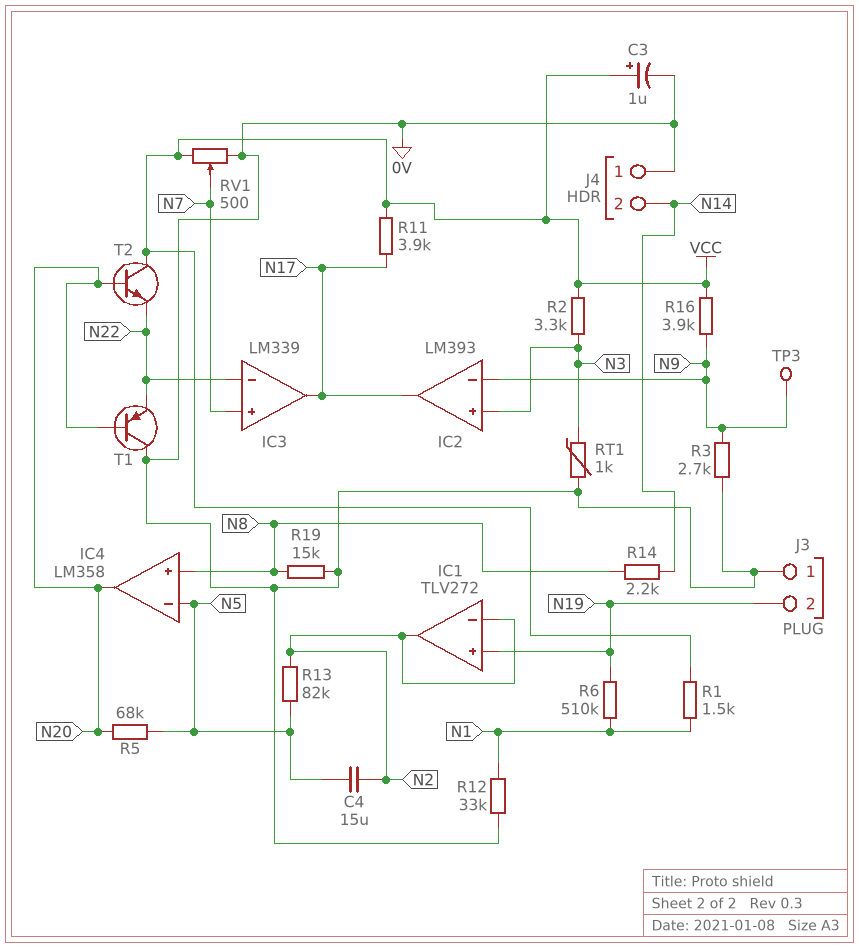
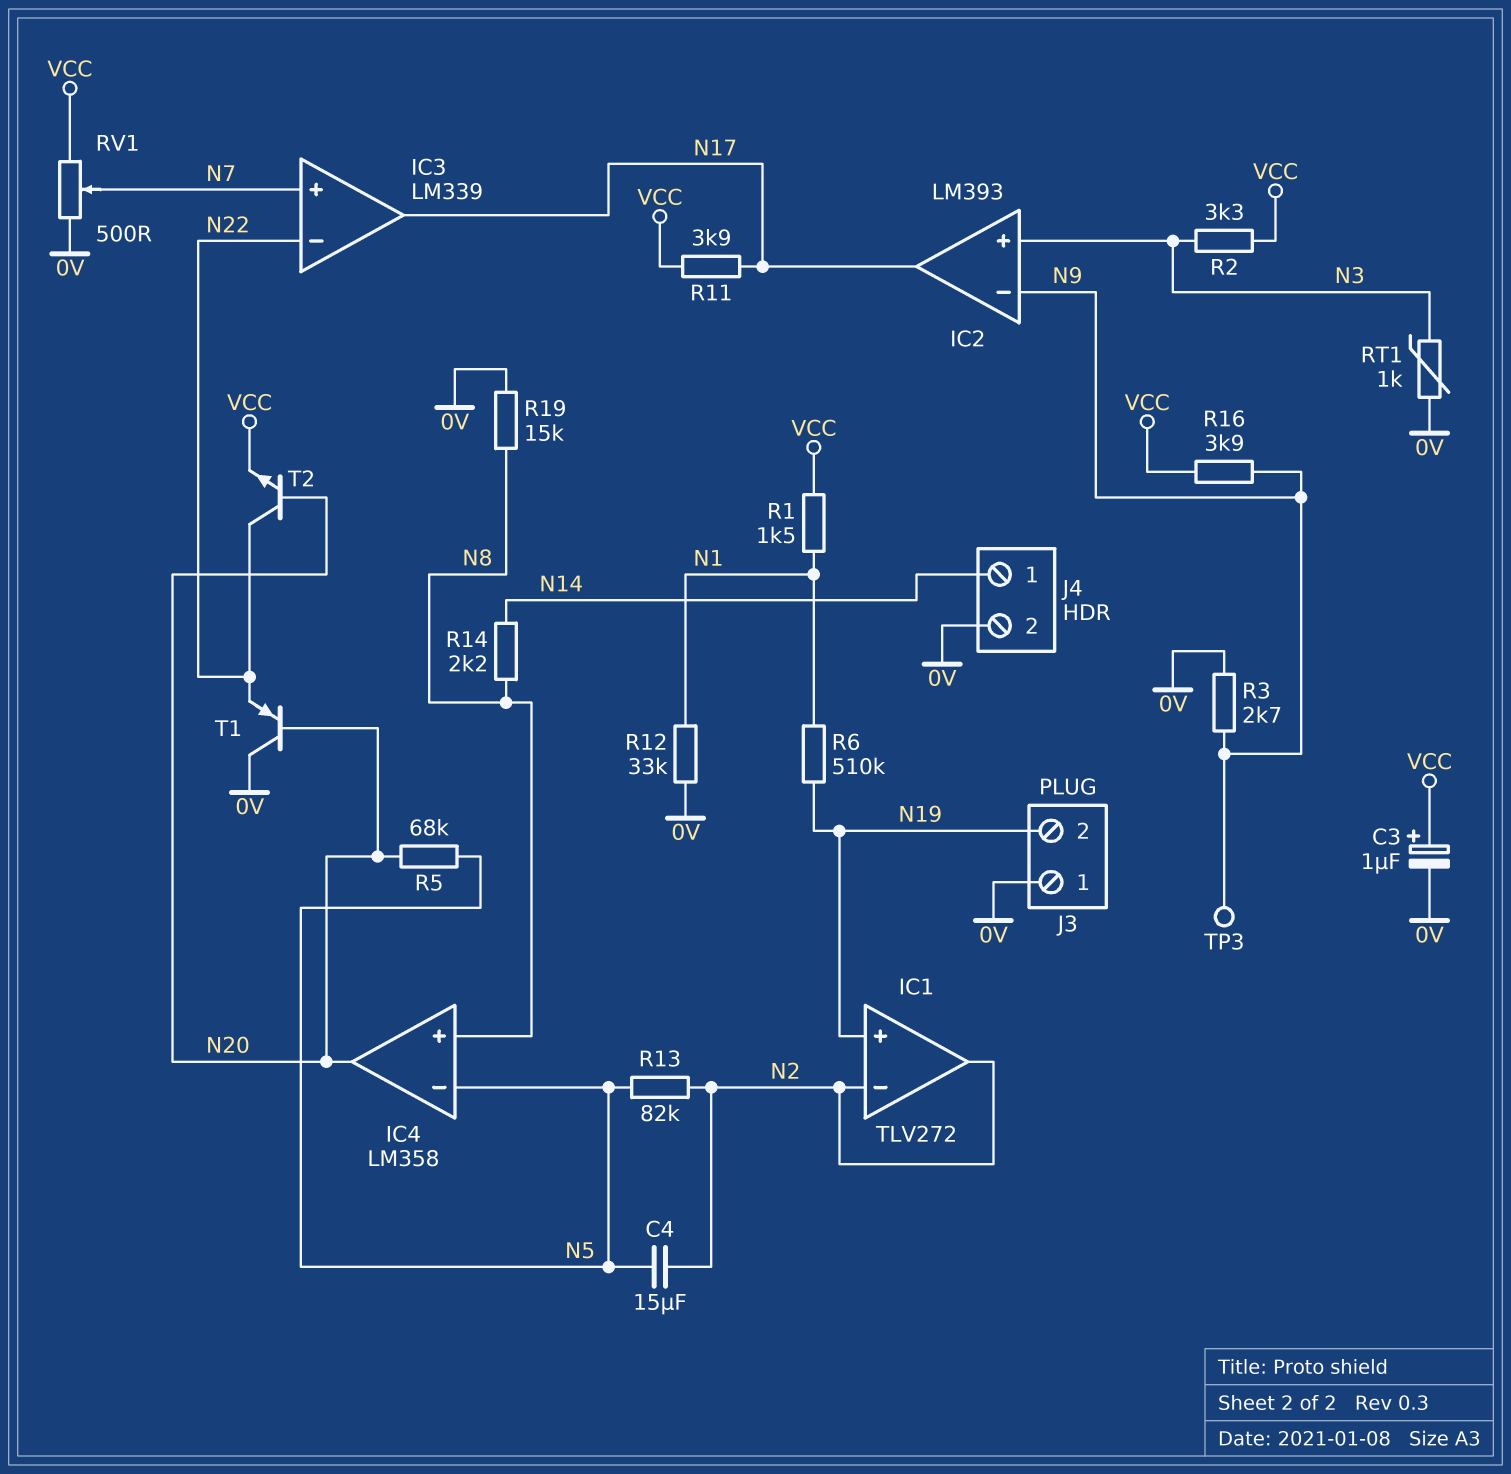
J4 pin 1: 0V -> N14
J4 pin 2: N14 -> 0V
T2: NPN (B N20, C VCC, E N22) -> NPN (B N20, C N22, E VCC)

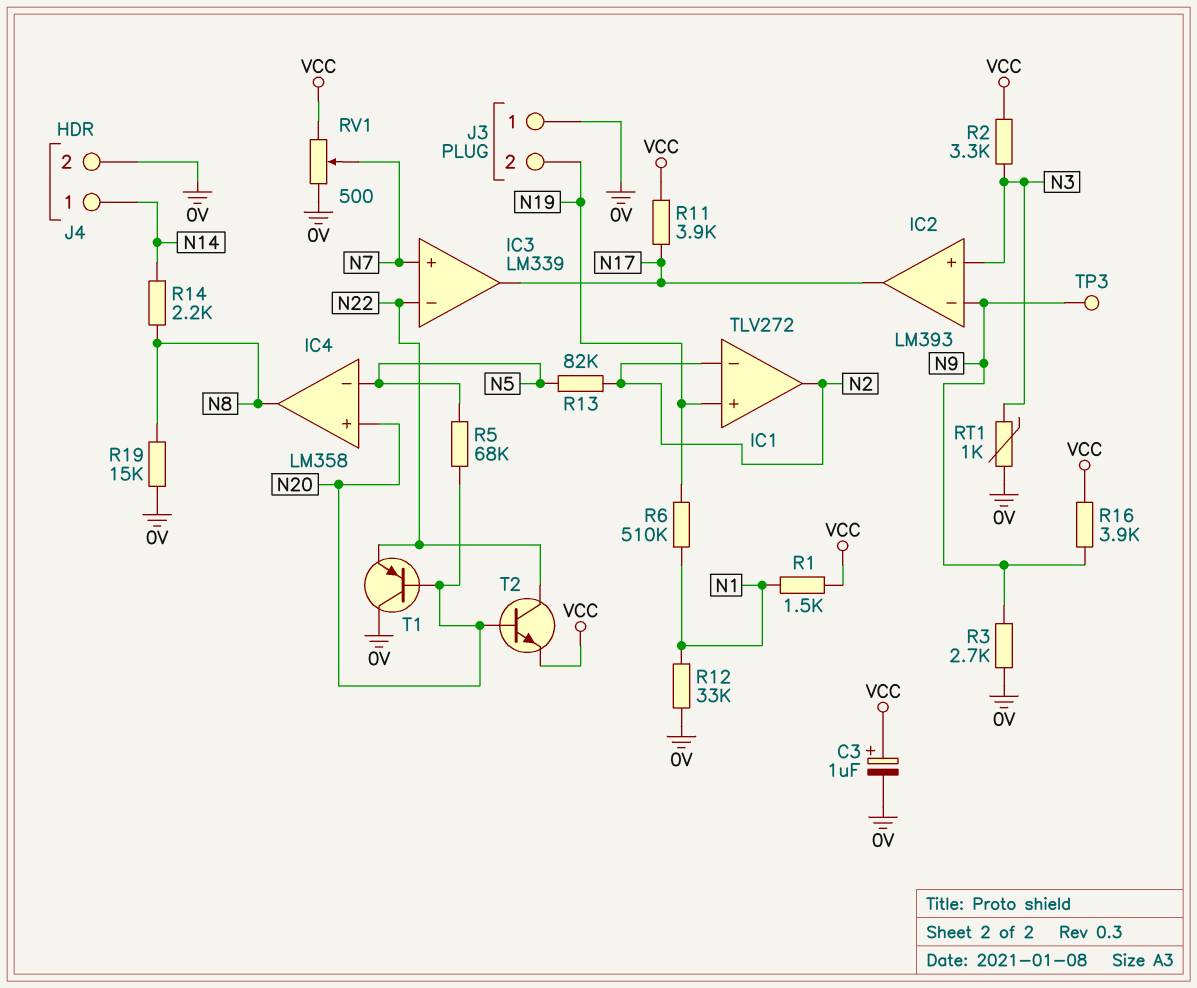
C4: 15uF (N2, N5) -> none
IC4 pin in+: N8 -> N20
IC4 pin out: N20 -> N8

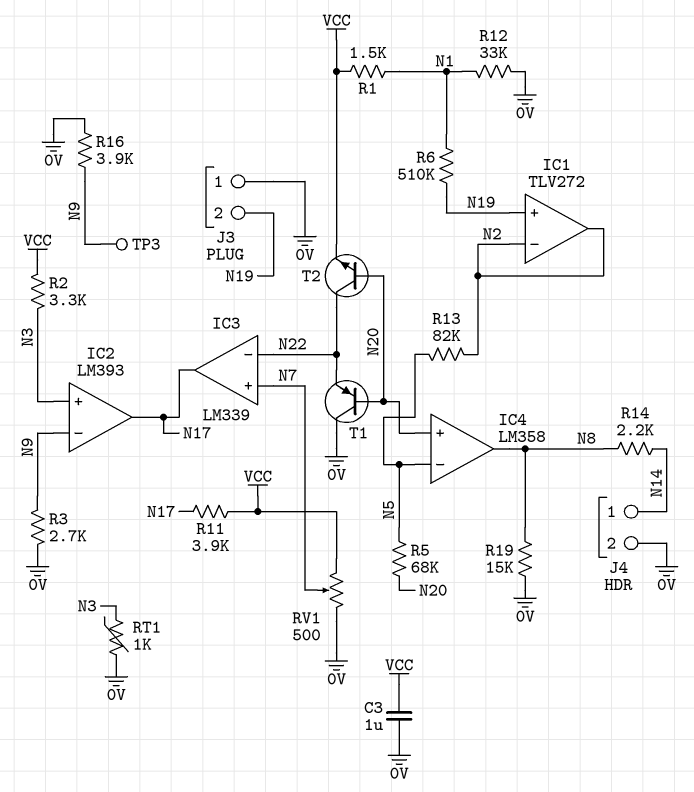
C3: 1uF (plus VCC, minus 0V) -> 1uF (0V, VCC)
R16: 3.9k (N9, VCC) -> 3.9k (0V, N9)

